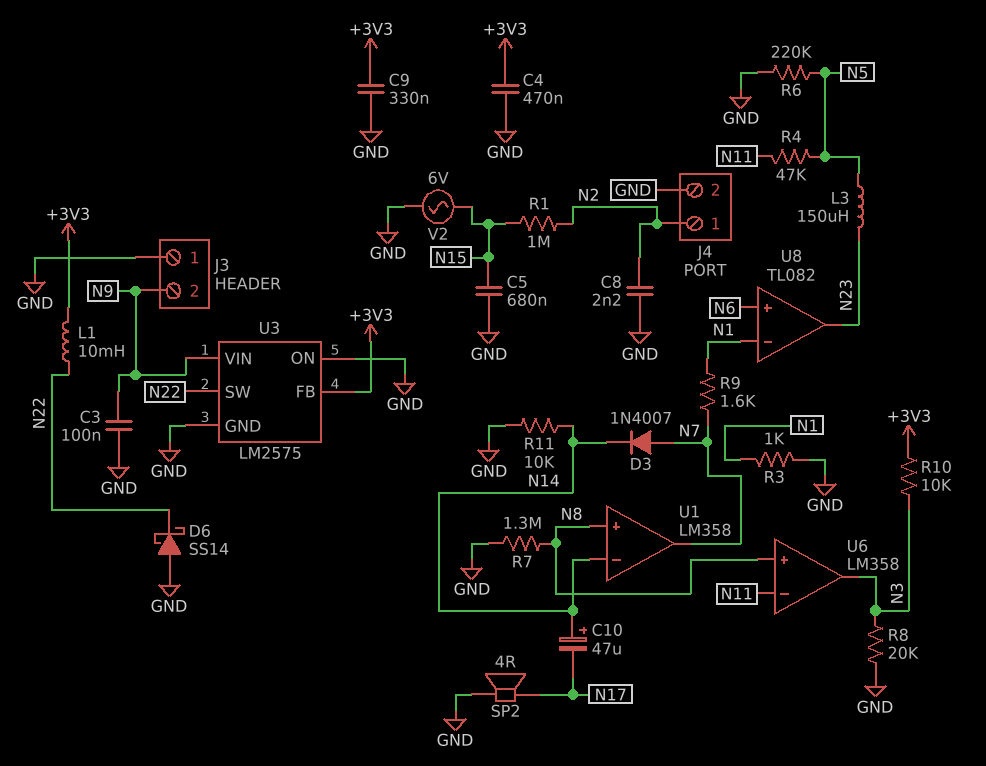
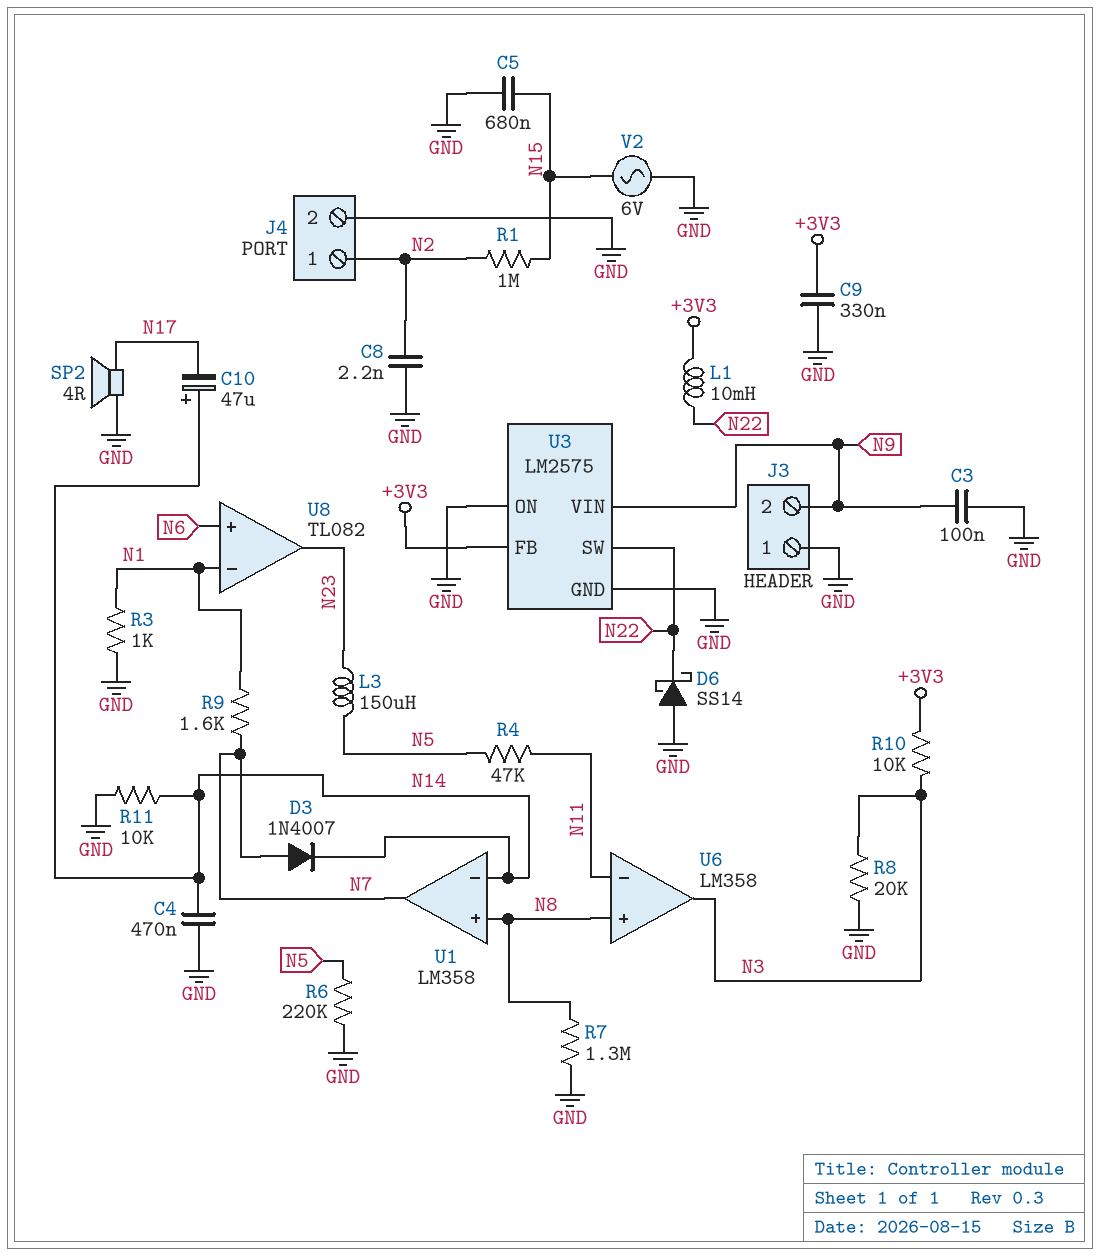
C4: 470nF (+3V3, GND) -> 470nF (GND, N14)

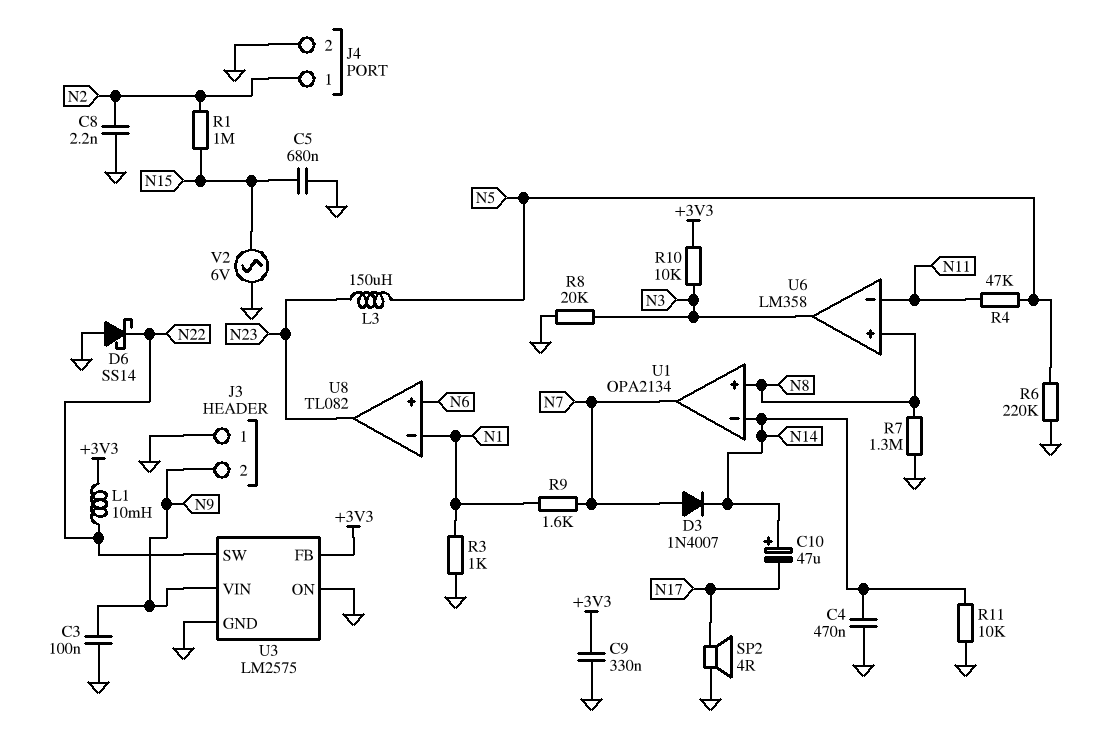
U1: LM358 -> OPA2134

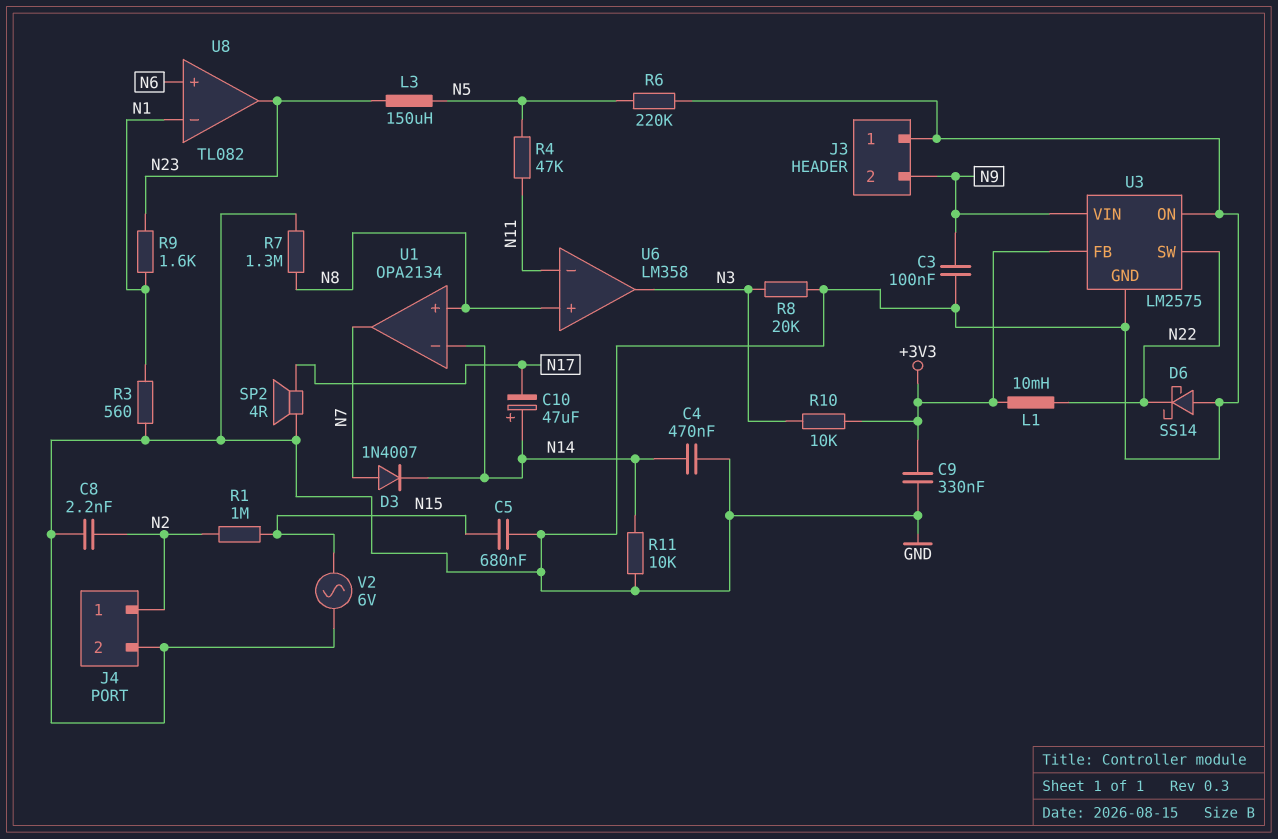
R3: 1k (GND, N1) -> 560 (GND, N1)
R9: 1.6k (N1, N7) -> 1.6k (N1, N23)

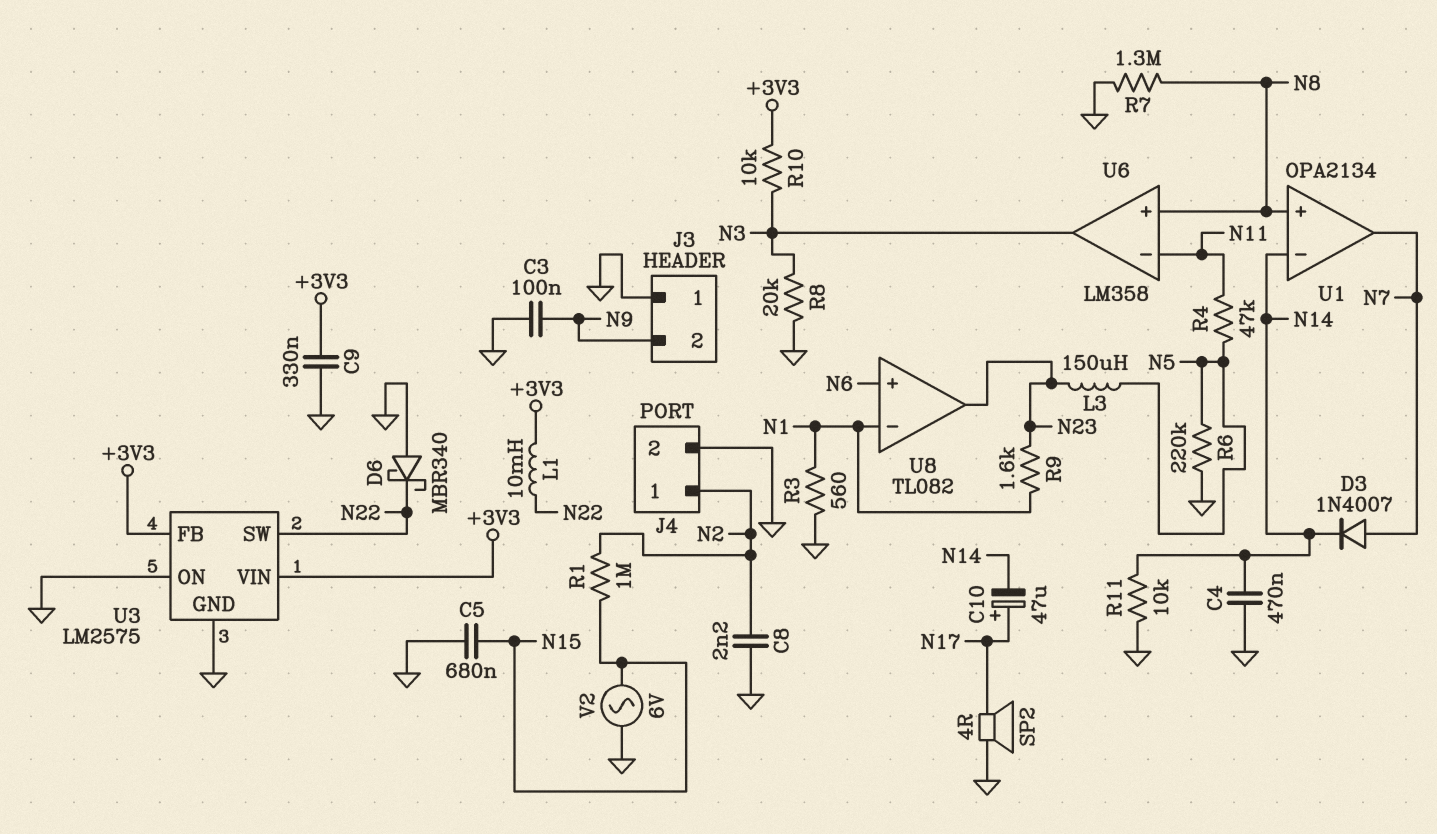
C10: 47uF (plus N14, minus N17) -> 47uF (plus N17, minus N14)
D6: schottky SS14 (A GND, K N22) -> schottky MBR340 (A GND, K N22)
U3 pin VIN: N9 -> +3V3

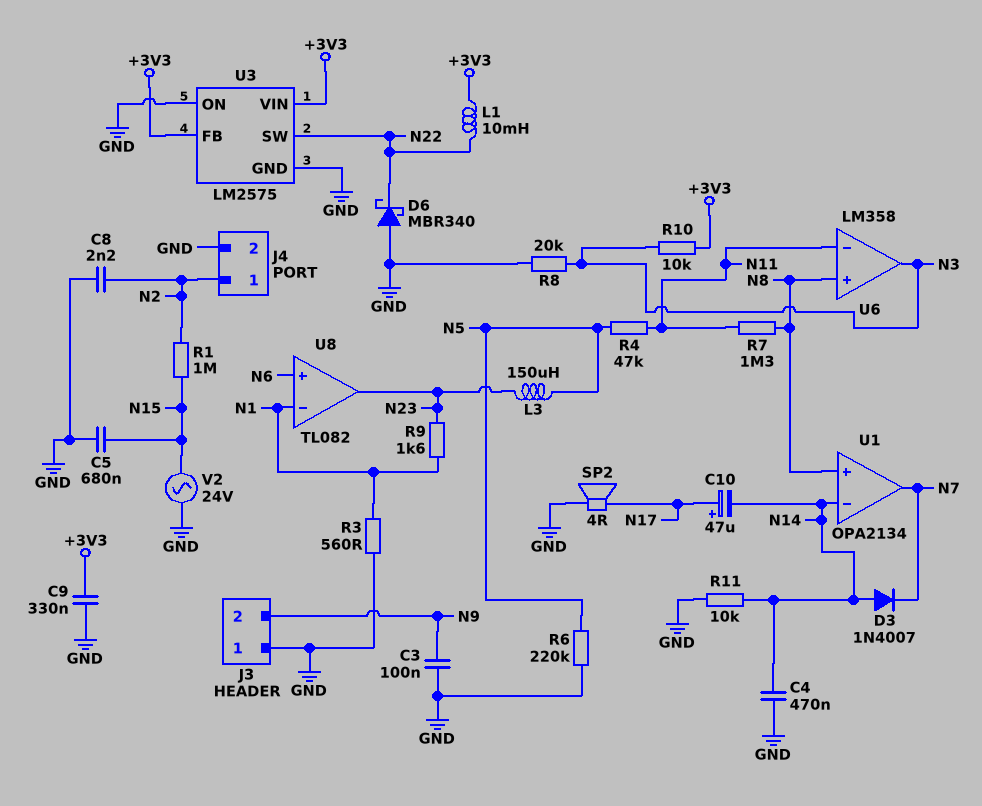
D3: diode 1N4007 (A N7, K N14) -> diode 1N4007 (A N14, K N7)
R7: 1.3M (GND, N8) -> 1.3M (N8, N11)
V2: AC 6V (GND, N15) -> AC 24V (GND, N15)

